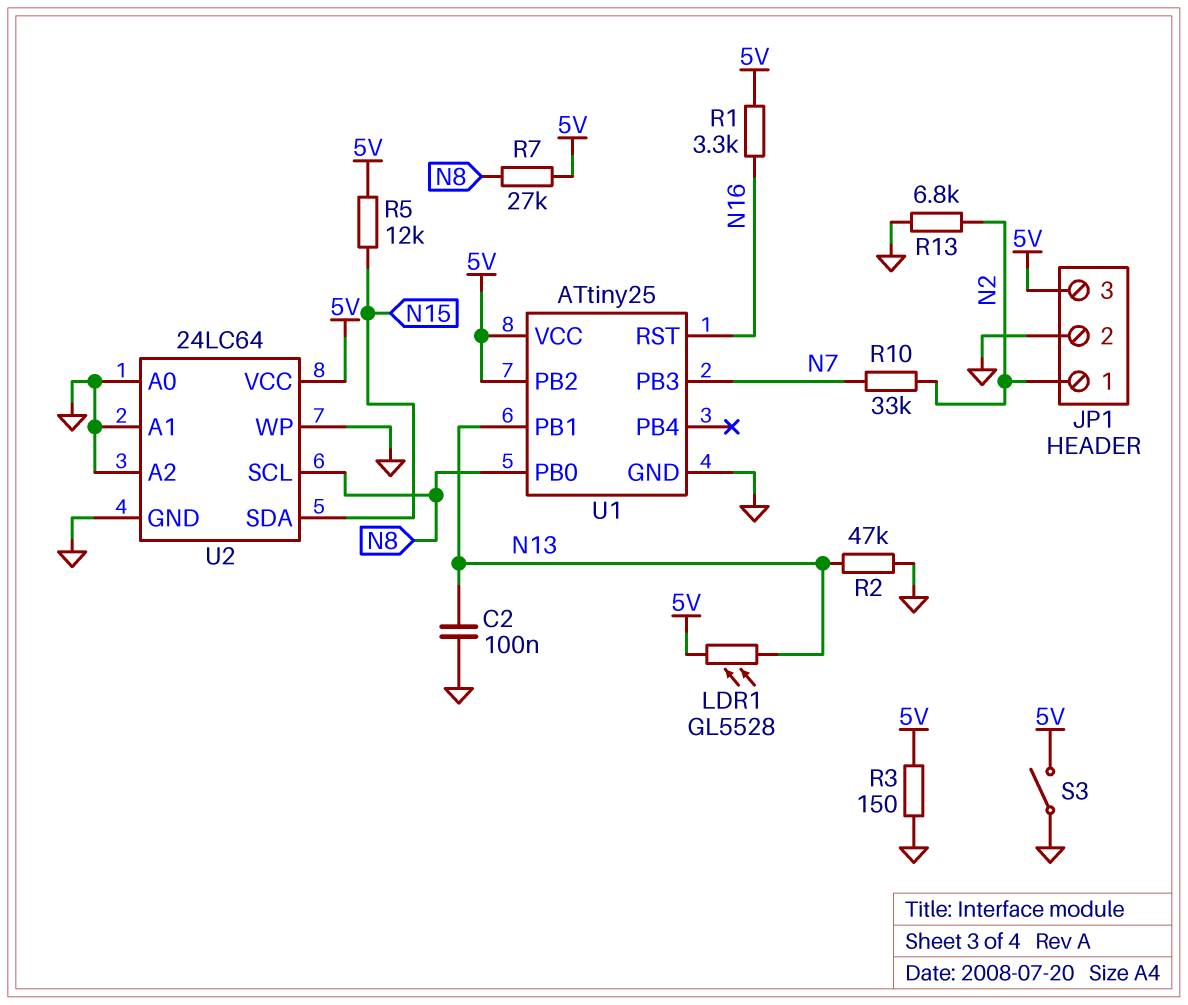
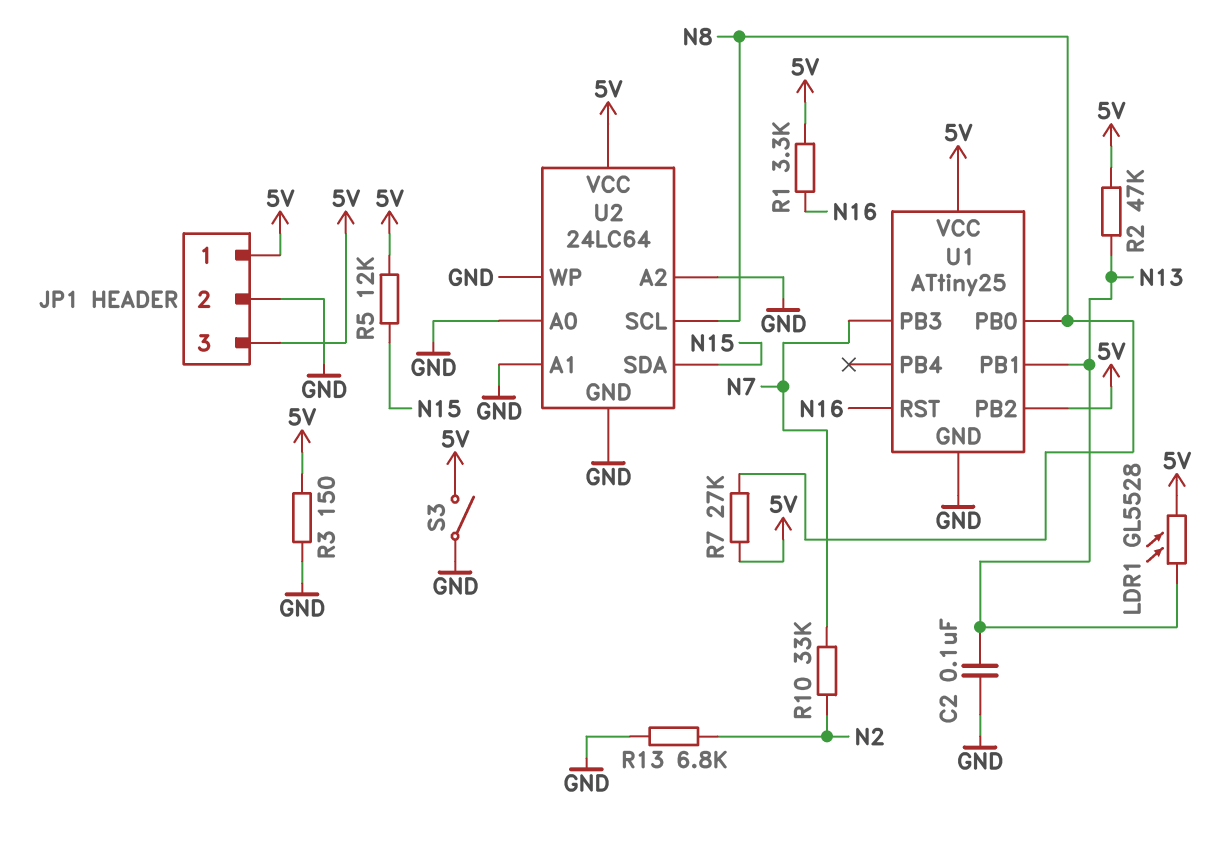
JP1 pin 1: N2 -> 5V
R2: 47k (GND, N13) -> 47k (5V, N13)

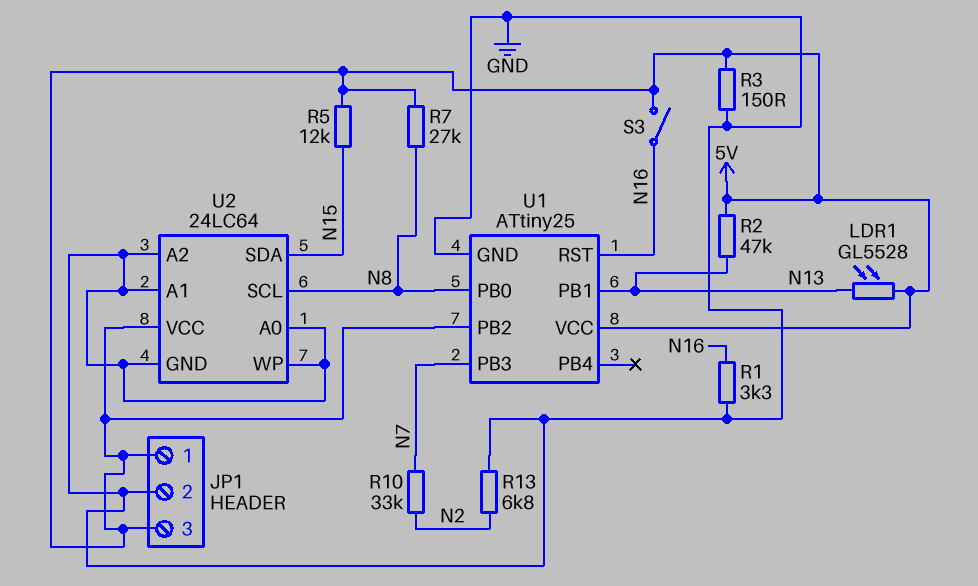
C2: 100nF (GND, N13) -> none
R1: 3.3k (5V, N16) -> 3.3k (GND, N16)
S3: switch (5V, GND) -> switch (5V, N16)

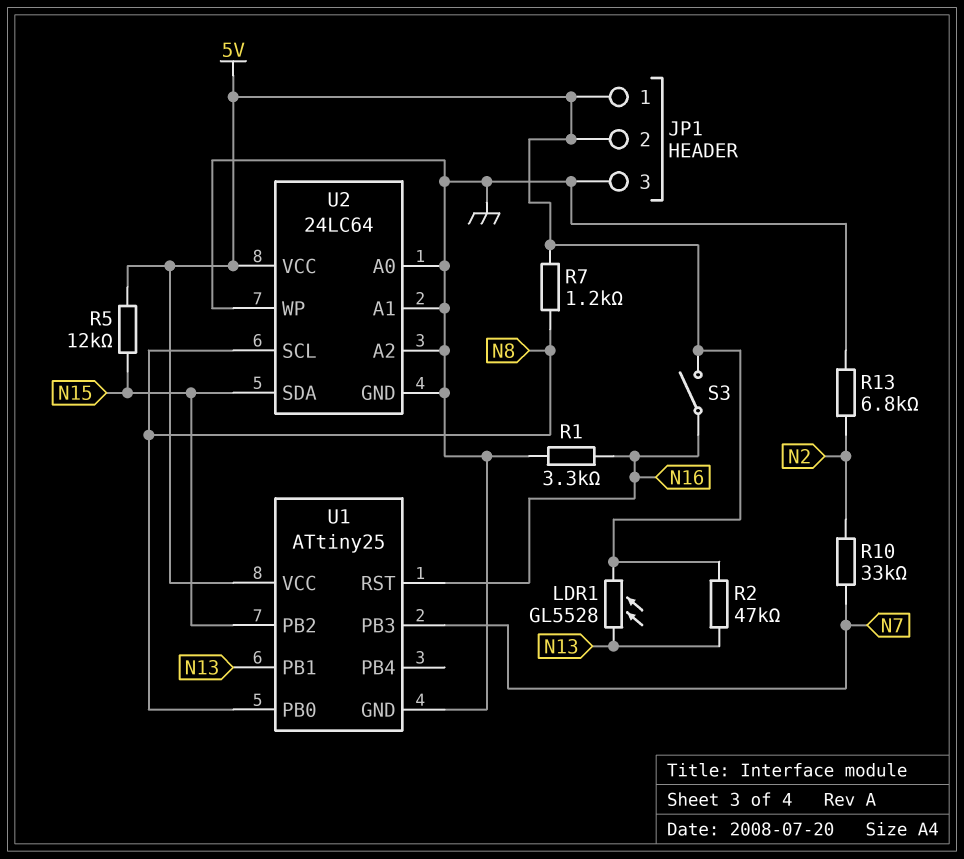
JP1 pin 2: GND -> 5V
JP1 pin 3: 5V -> GND
R3: 150 (5V, GND) -> none
R7: 27k (5V, N8) -> 1.2k (5V, N8)
U1 pin PB2: 5V -> N15

